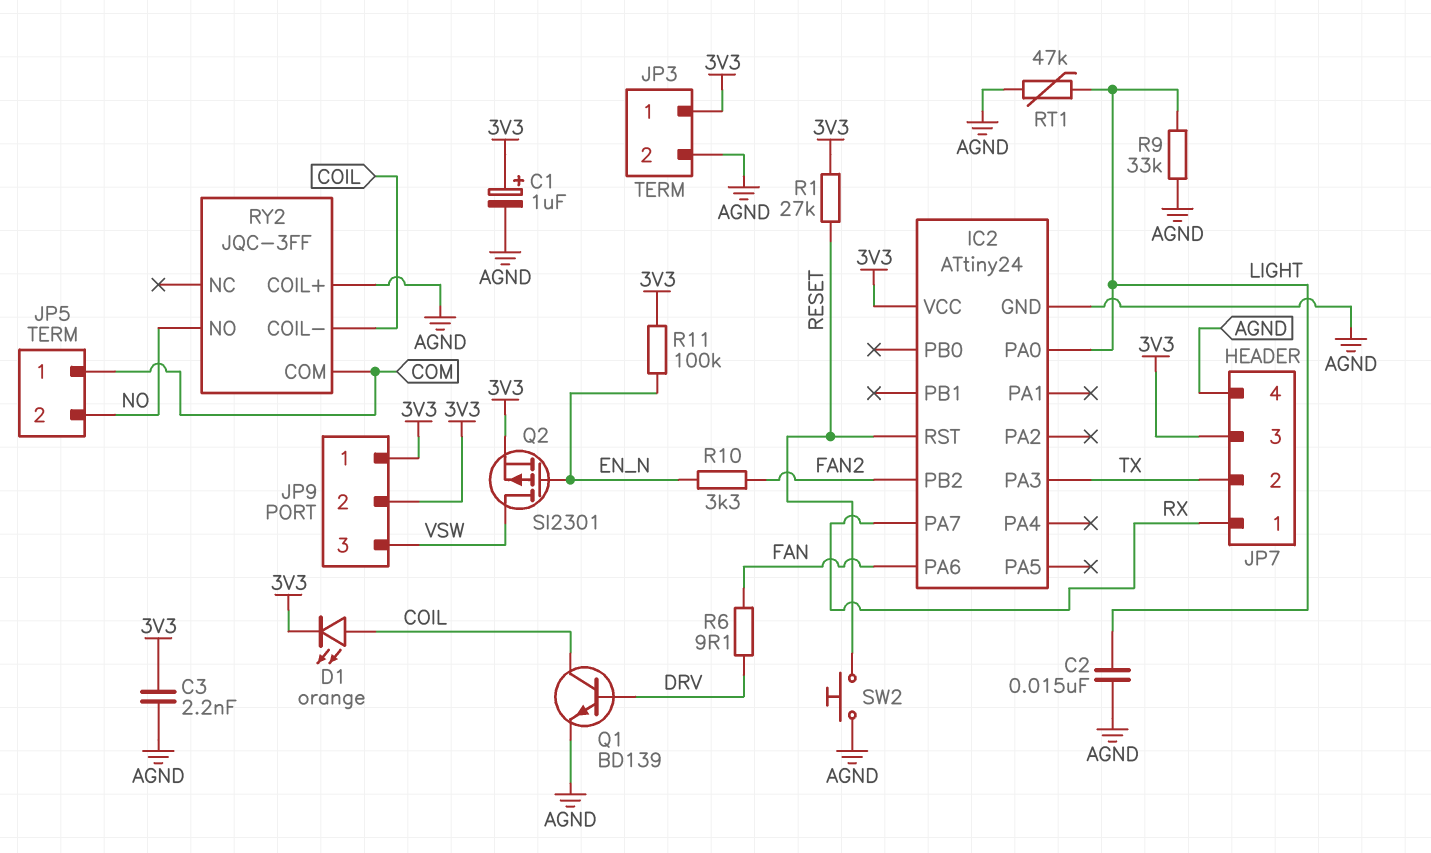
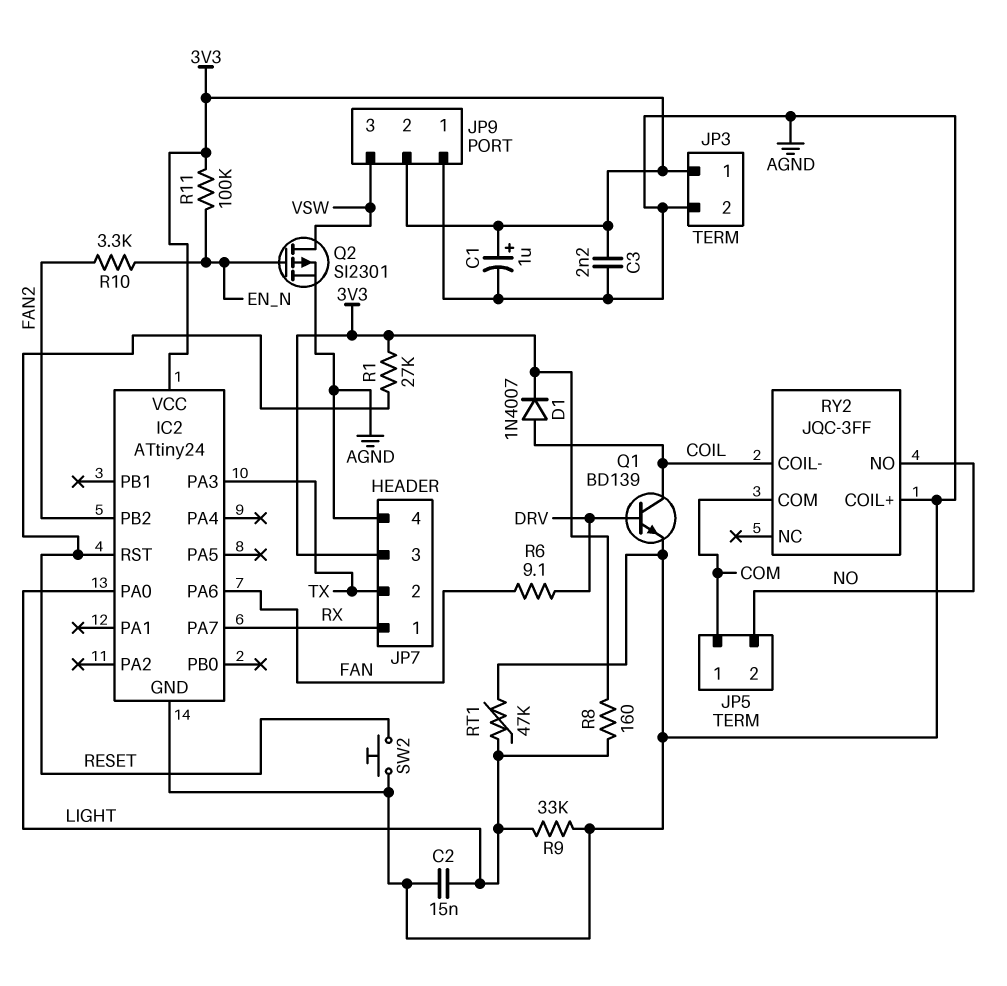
D1: LED orange (A COIL, K 3V3) -> diode 1N4007 (A COIL, K 3V3)
JP9 pin 1: 3V3 -> AGND
Q2: PMOS SI2301 (G EN_N, D VSW, S 3V3) -> PMOS SI2301 (G EN_N, D VSW, S AGND)
R8: none -> 160 (3V3, LIGHT)

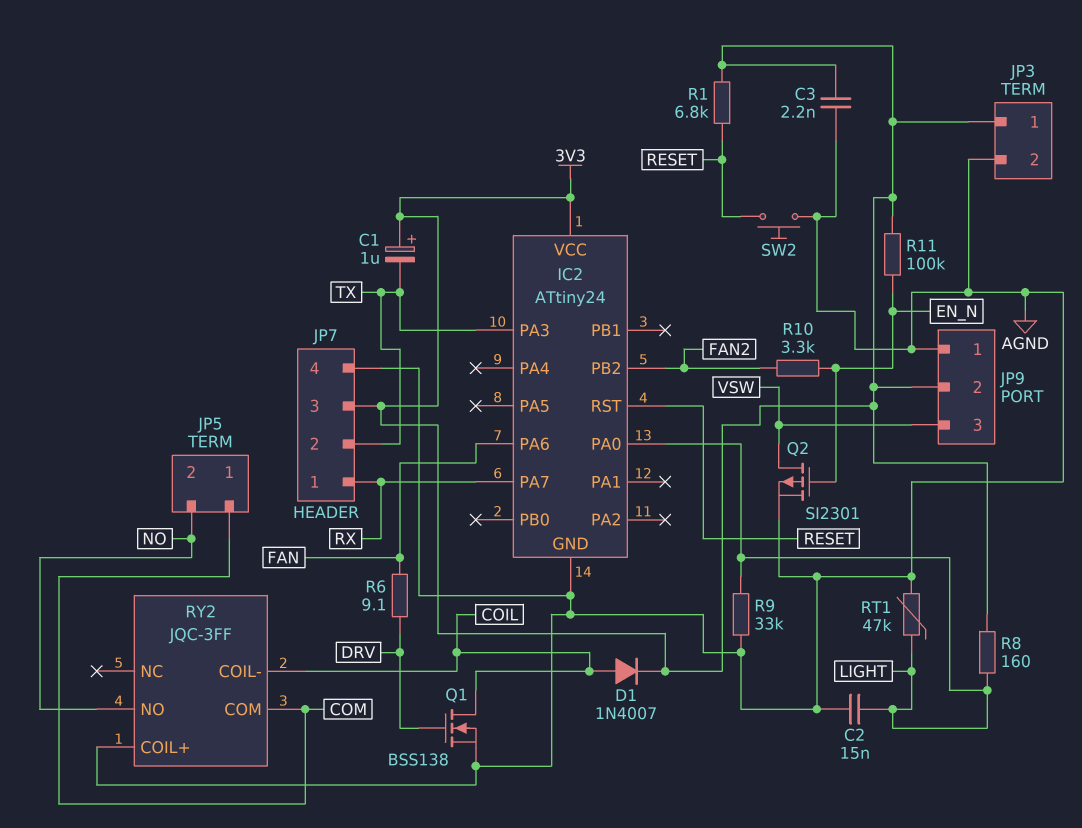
C1: 1uF (plus 3V3, minus AGND) -> 1uF (plus 3V3, minus TX)
Q1: NPN BD139 (B DRV, C COIL, E AGND) -> NMOS BSS138 (G DRV, D COIL, S AGND)
R1: 27k (3V3, RESET) -> 6.8k (3V3, RESET)

